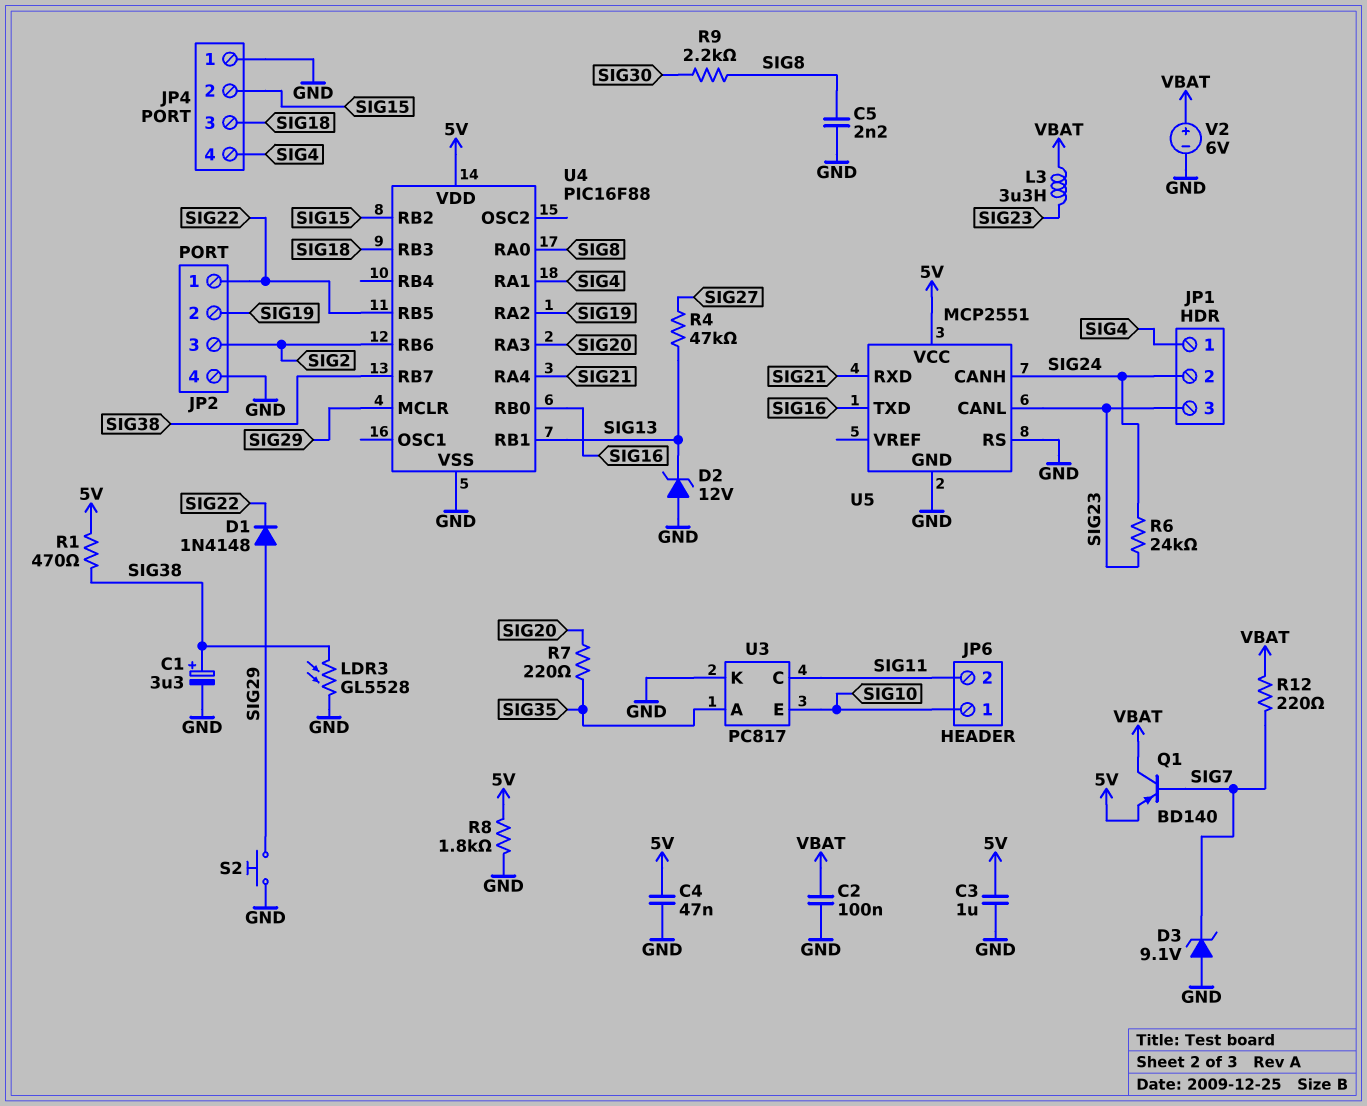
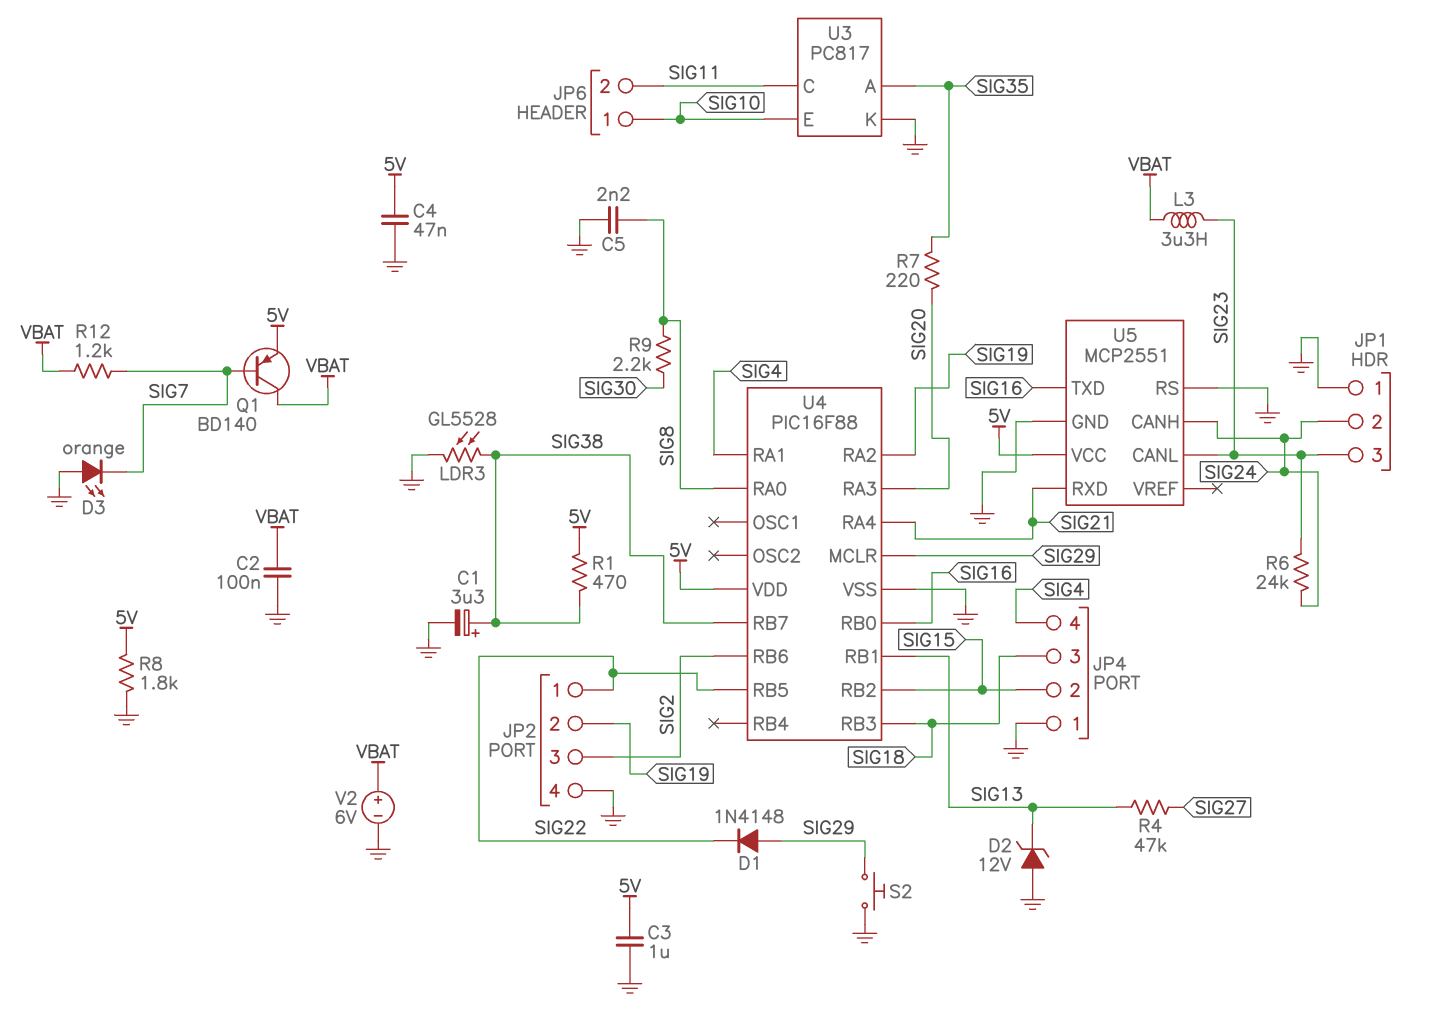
D3: zener 9.1V (A GND, K SIG7) -> LED orange (A GND, K SIG7)
JP1 pin 1: SIG4 -> GND
R12: 220 (SIG7, VBAT) -> 1.2k (SIG7, VBAT)

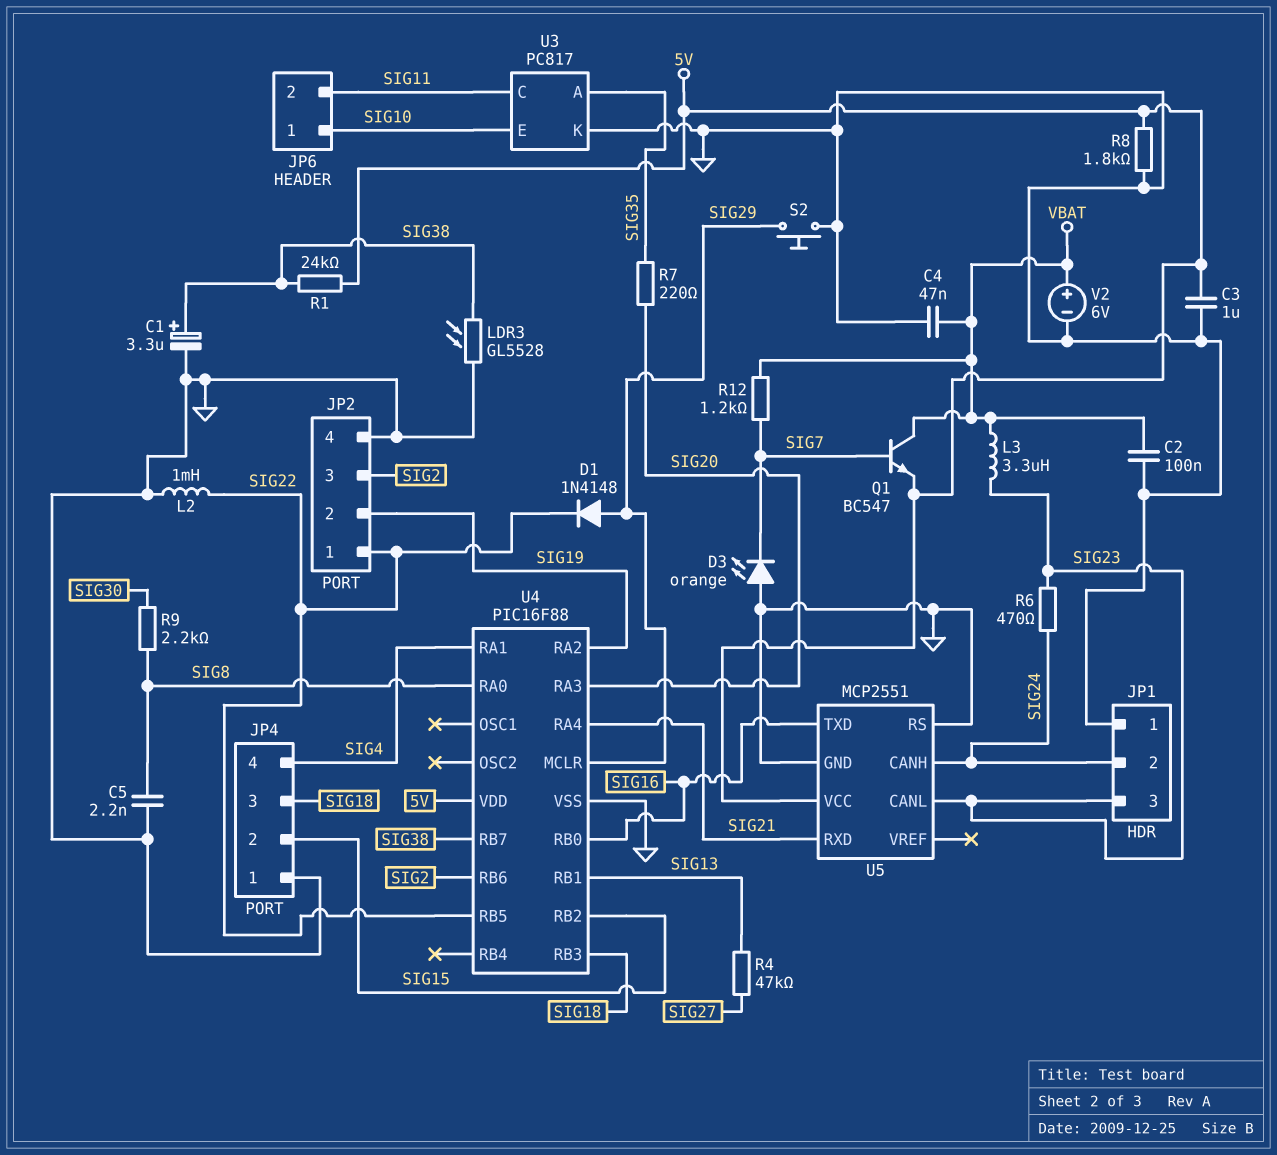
C4: 47nF (5V, GND) -> 47nF (GND, VBAT)
D2: zener 12V (A GND, K SIG13) -> none
L2: none -> 1mH (GND, SIG22)
Q1: PNP BD140 (B SIG7, C VBAT, E 5V) -> NPN BC547 (B SIG7, C VBAT, E 5V)
R1: 470 (5V, SIG38) -> 24k (5V, SIG38)
R6: 24k (SIG23, SIG24) -> 470 (SIG23, SIG24)

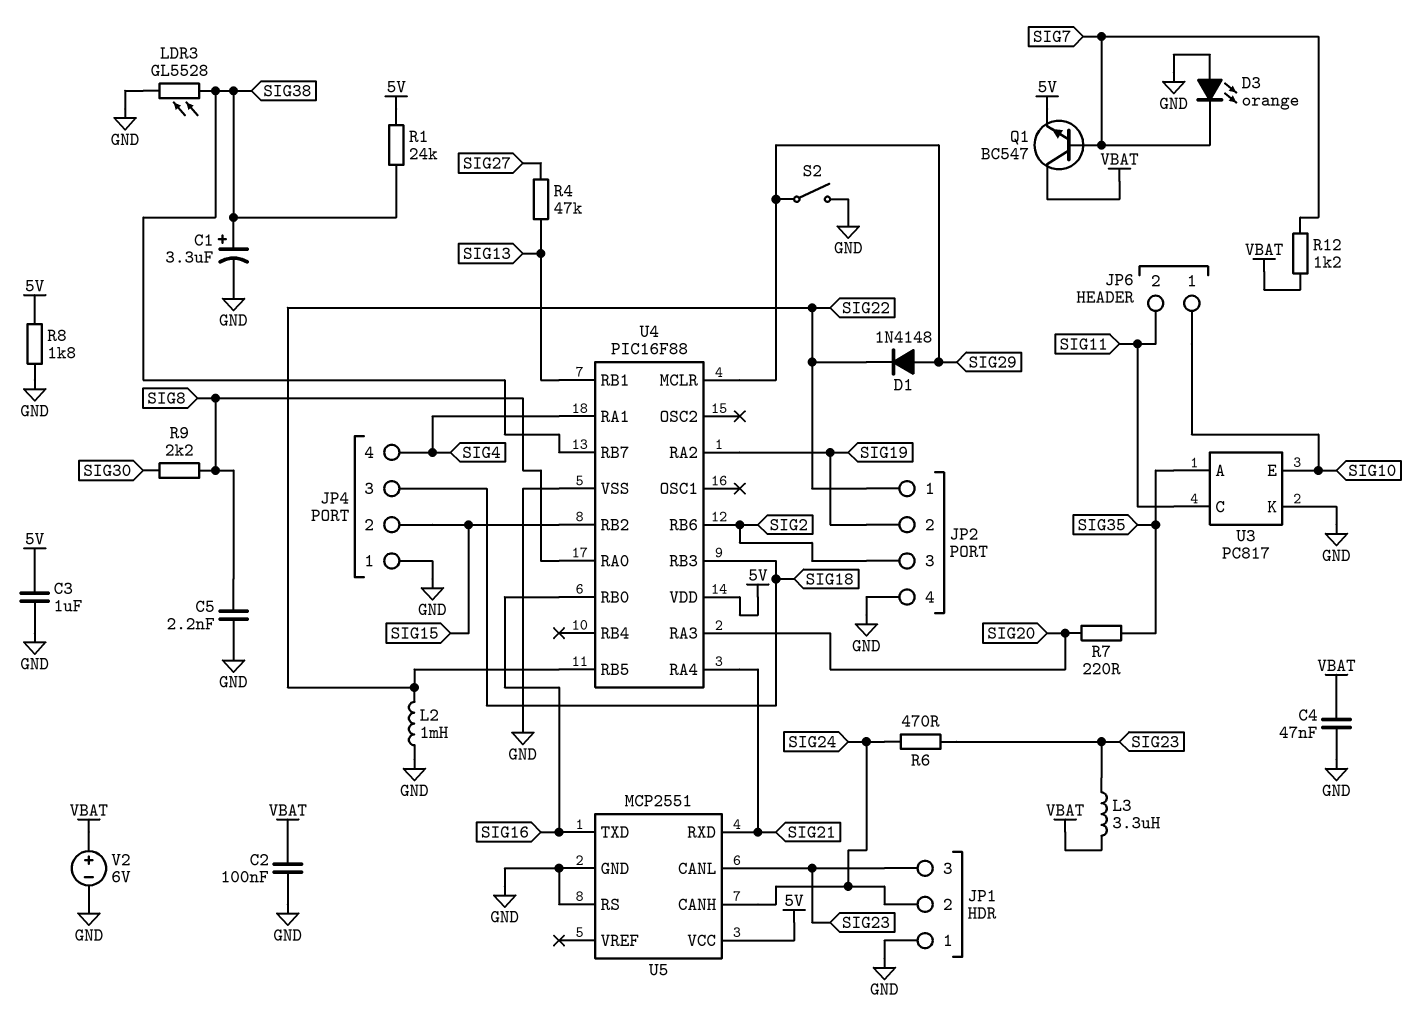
S2: button (GND, SIG29) -> switch (GND, SIG29)

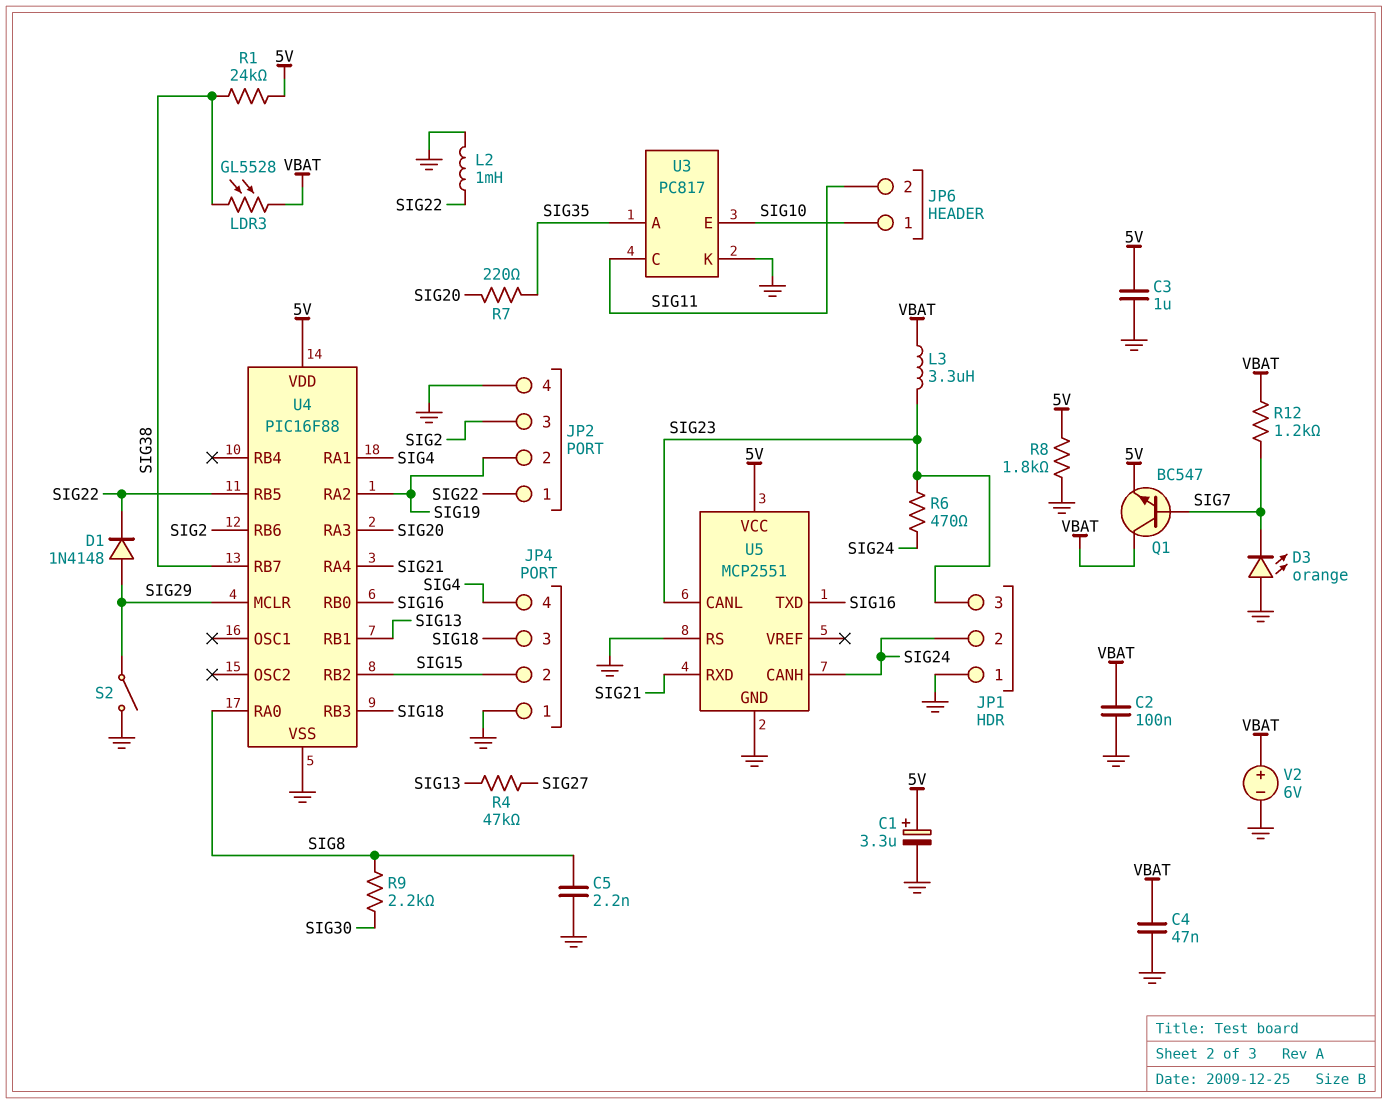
C1: 3.3uF (plus SIG38, minus GND) -> 3.3uF (plus 5V, minus GND)
LDR3: GL5528 (GND, SIG38) -> GL5528 (SIG38, VBAT)

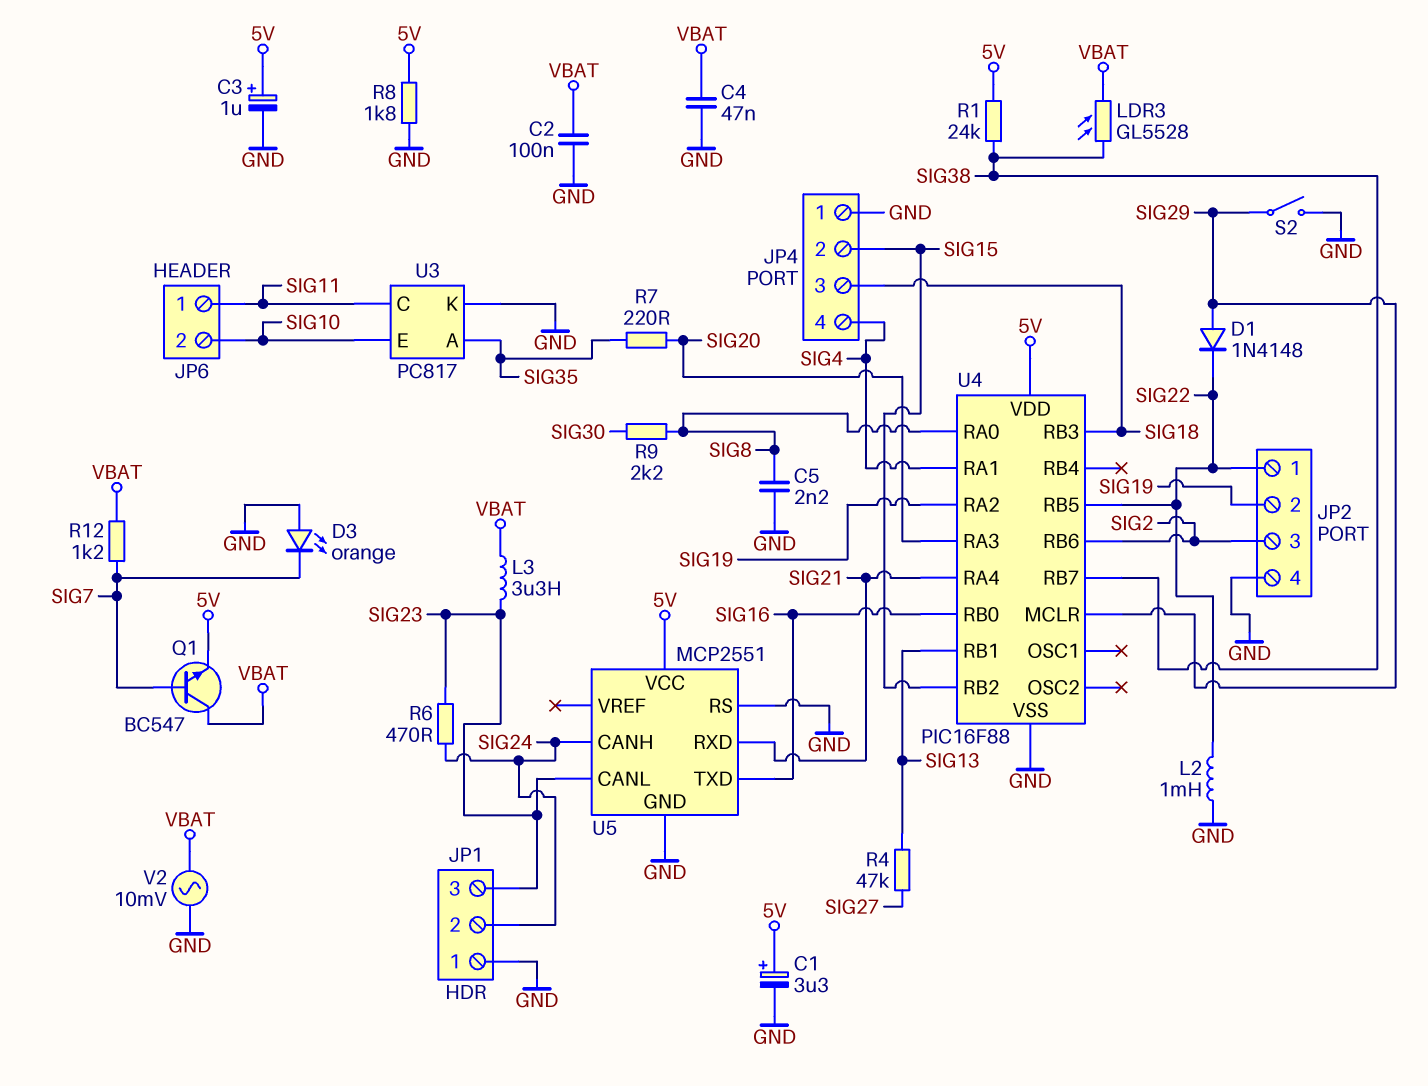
C3: 1uF (5V, GND) -> 1uF (plus 5V, minus GND)
JP6 pin 1: SIG10 -> SIG11
JP6 pin 2: SIG11 -> SIG10
V2: 6V (plus VBAT, minus GND) -> AC 10mV (GND, VBAT)

